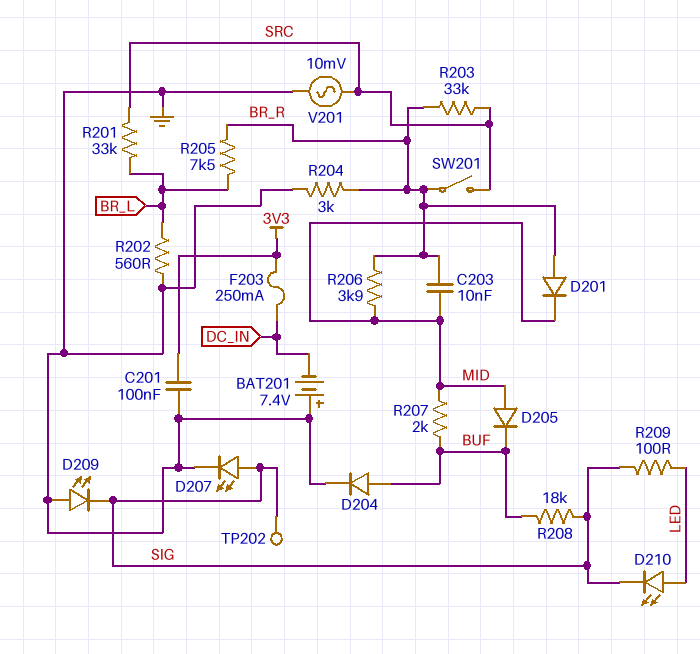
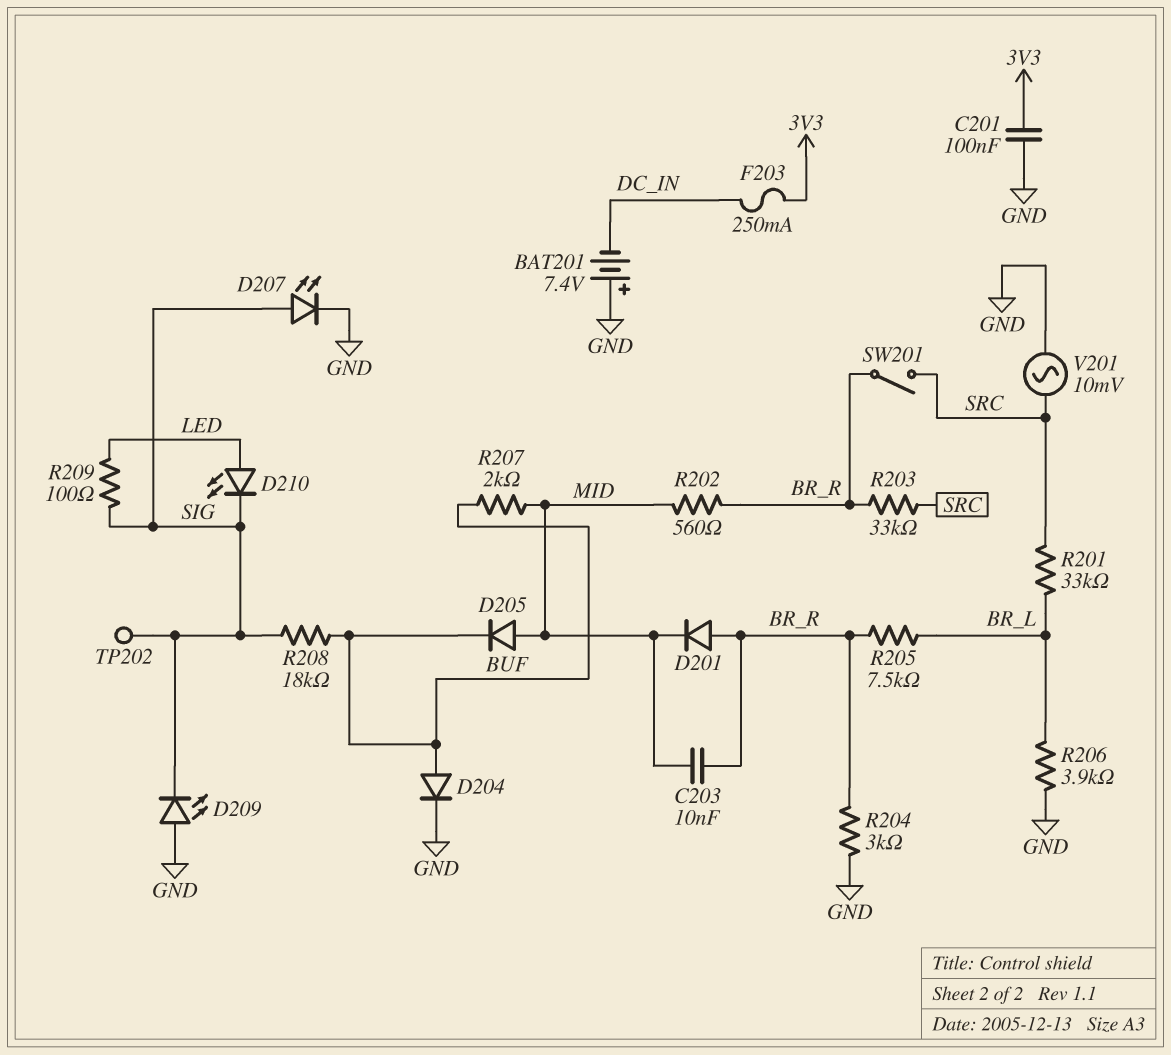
R202: 560 (BR_L, GND) -> 560 (BR_R, MID)
R206: 3.9k (BR_R, MID) -> 3.9k (BR_L, GND)

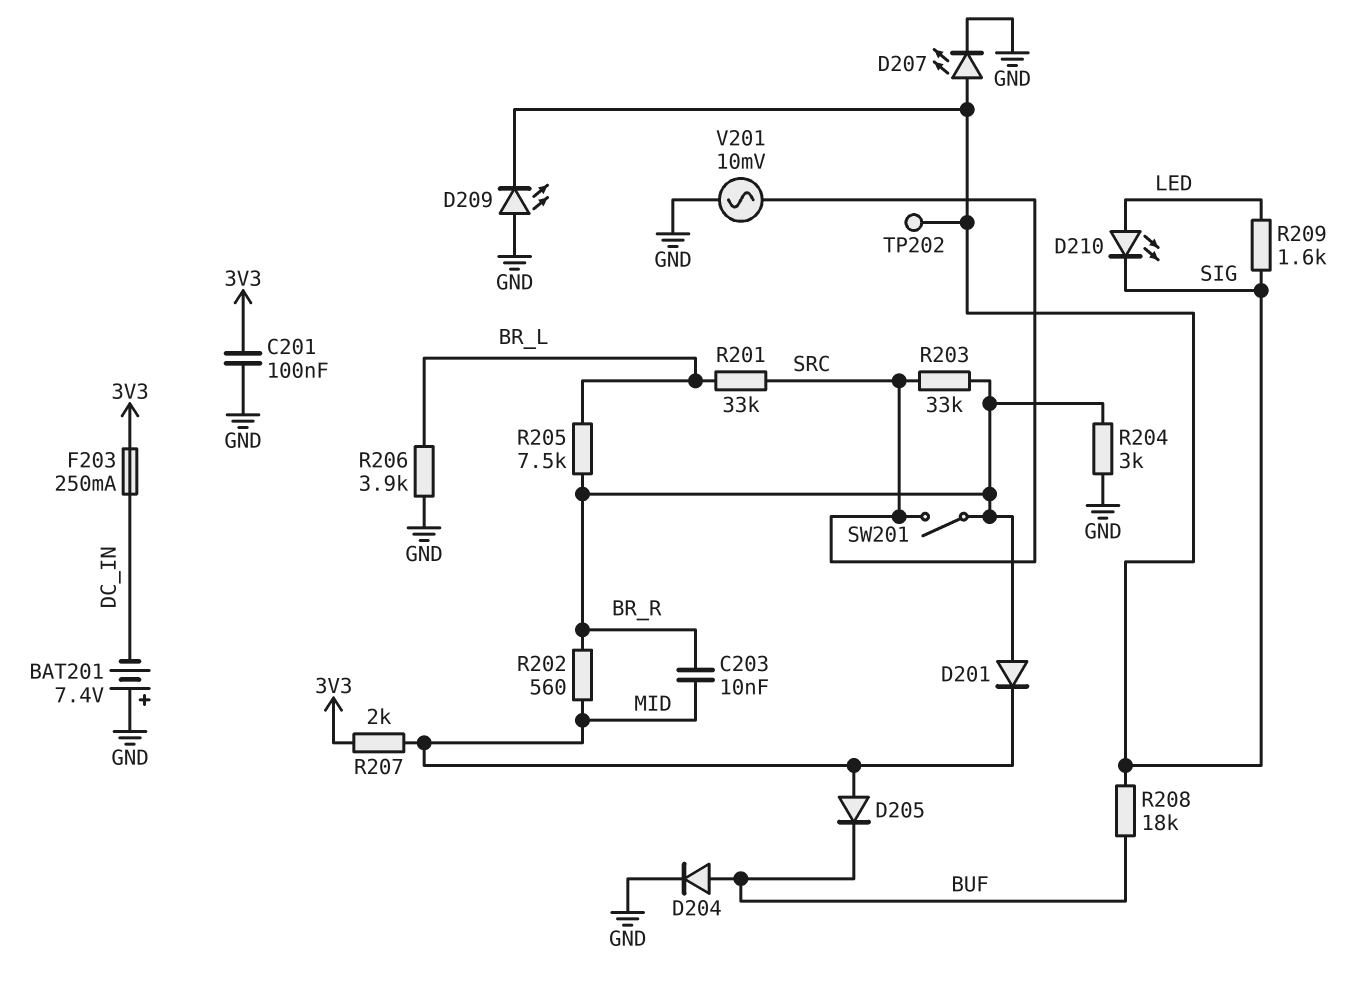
R207: 2k (BUF, MID) -> 2k (3V3, MID)
R209: 100 (LED, SIG) -> 1.6k (LED, SIG)

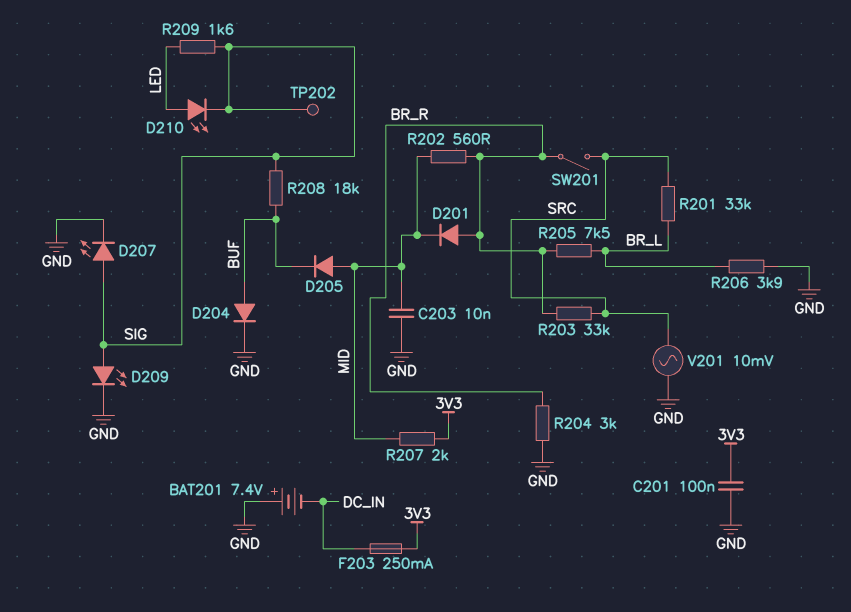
C203: 10nF (BR_R, MID) -> 10nF (GND, MID)
D209: LED (A GND, K SIG) -> LED (A SIG, K GND)

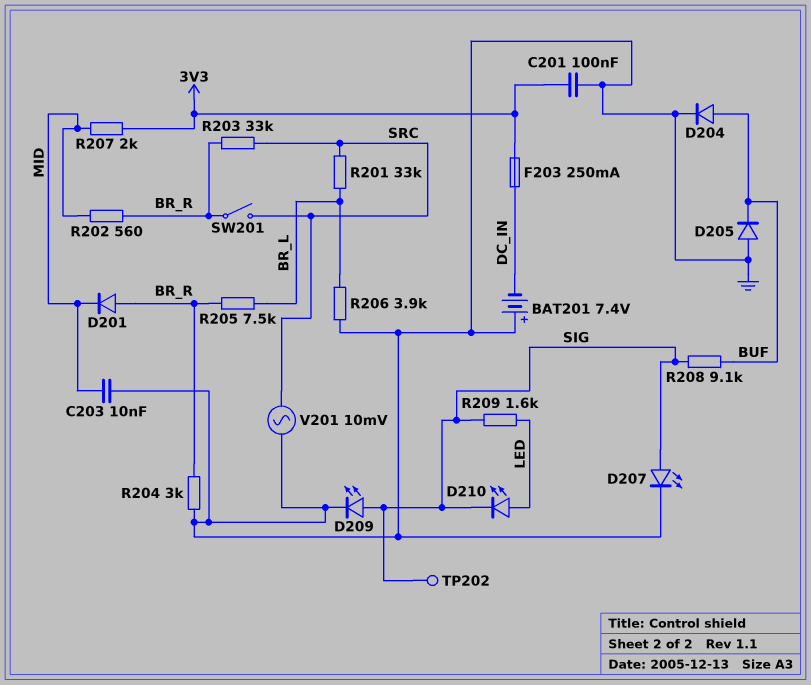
D205: diode (A MID, K BUF) -> diode (A GND, K BUF)
R208: 18k (BUF, SIG) -> 9.1k (BUF, SIG)

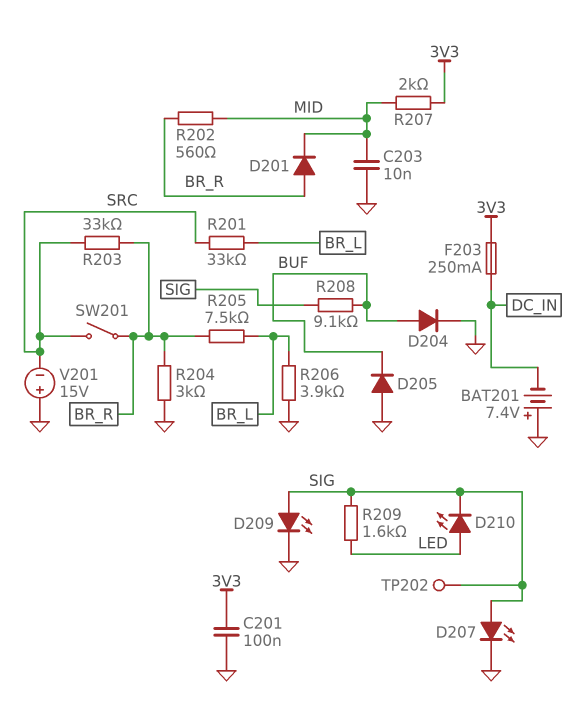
V201: AC 10mV (GND, SRC) -> 15V (plus GND, minus SRC)

